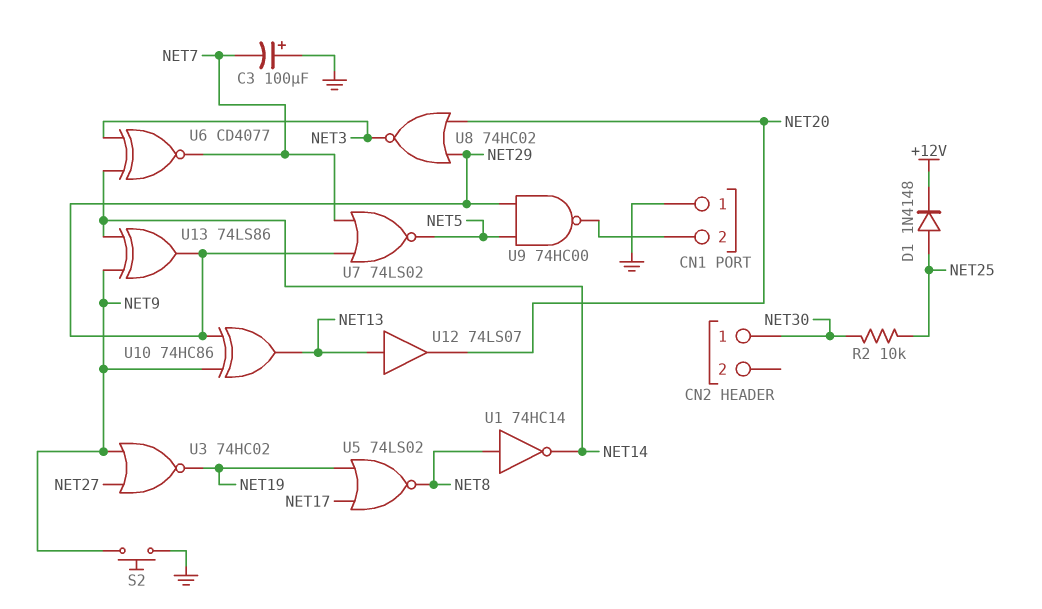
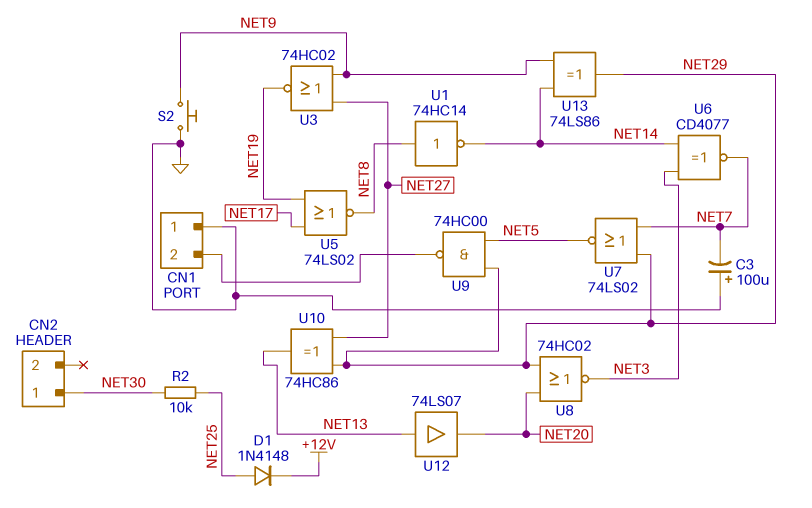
U10: XOR 74HC86 (in NET9, in NET29, out NET13) -> XOR 74HC86 (in NET27, in NET29, out NET13)

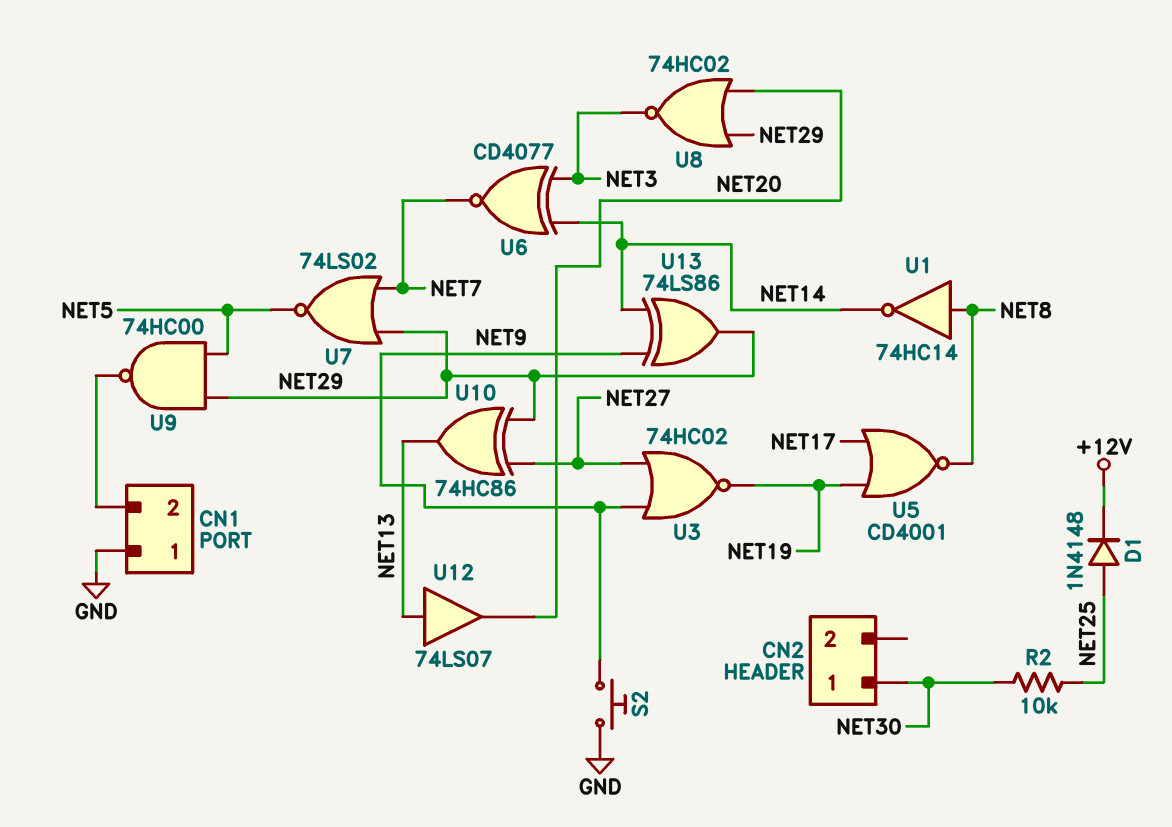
C3: 100uF (plus GND, minus NET7) -> none
U5: NOR 74LS02 (in NET17, in NET19, out NET8) -> NOR CD4001 (in NET17, in NET19, out NET8)

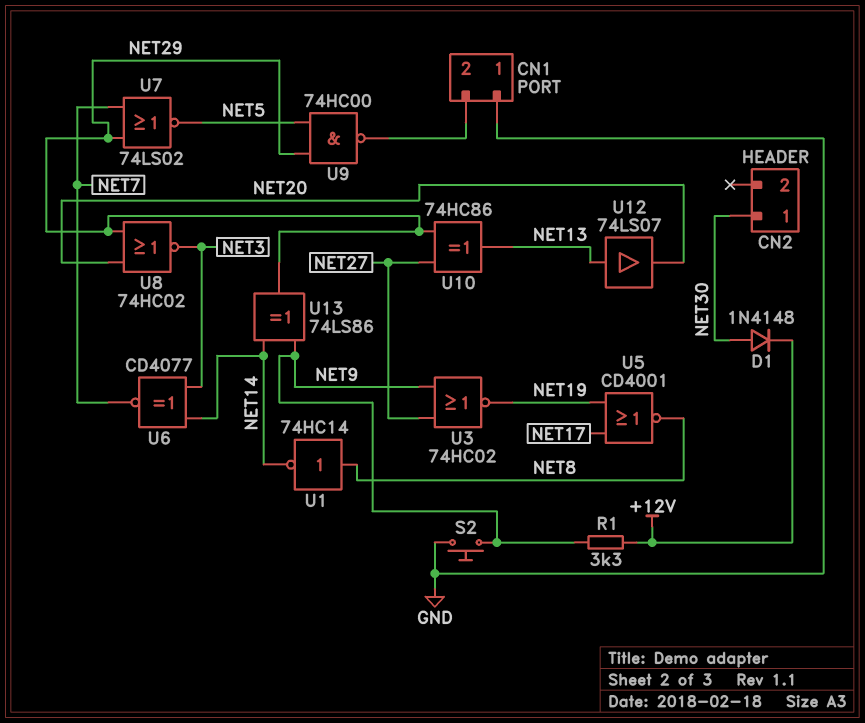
D1: diode 1N4148 (A NET25, K +12V) -> diode 1N4148 (A NET30, K +12V)
R1: none -> 3.3k (+12V, NET9)
R2: 10k (NET25, NET30) -> none

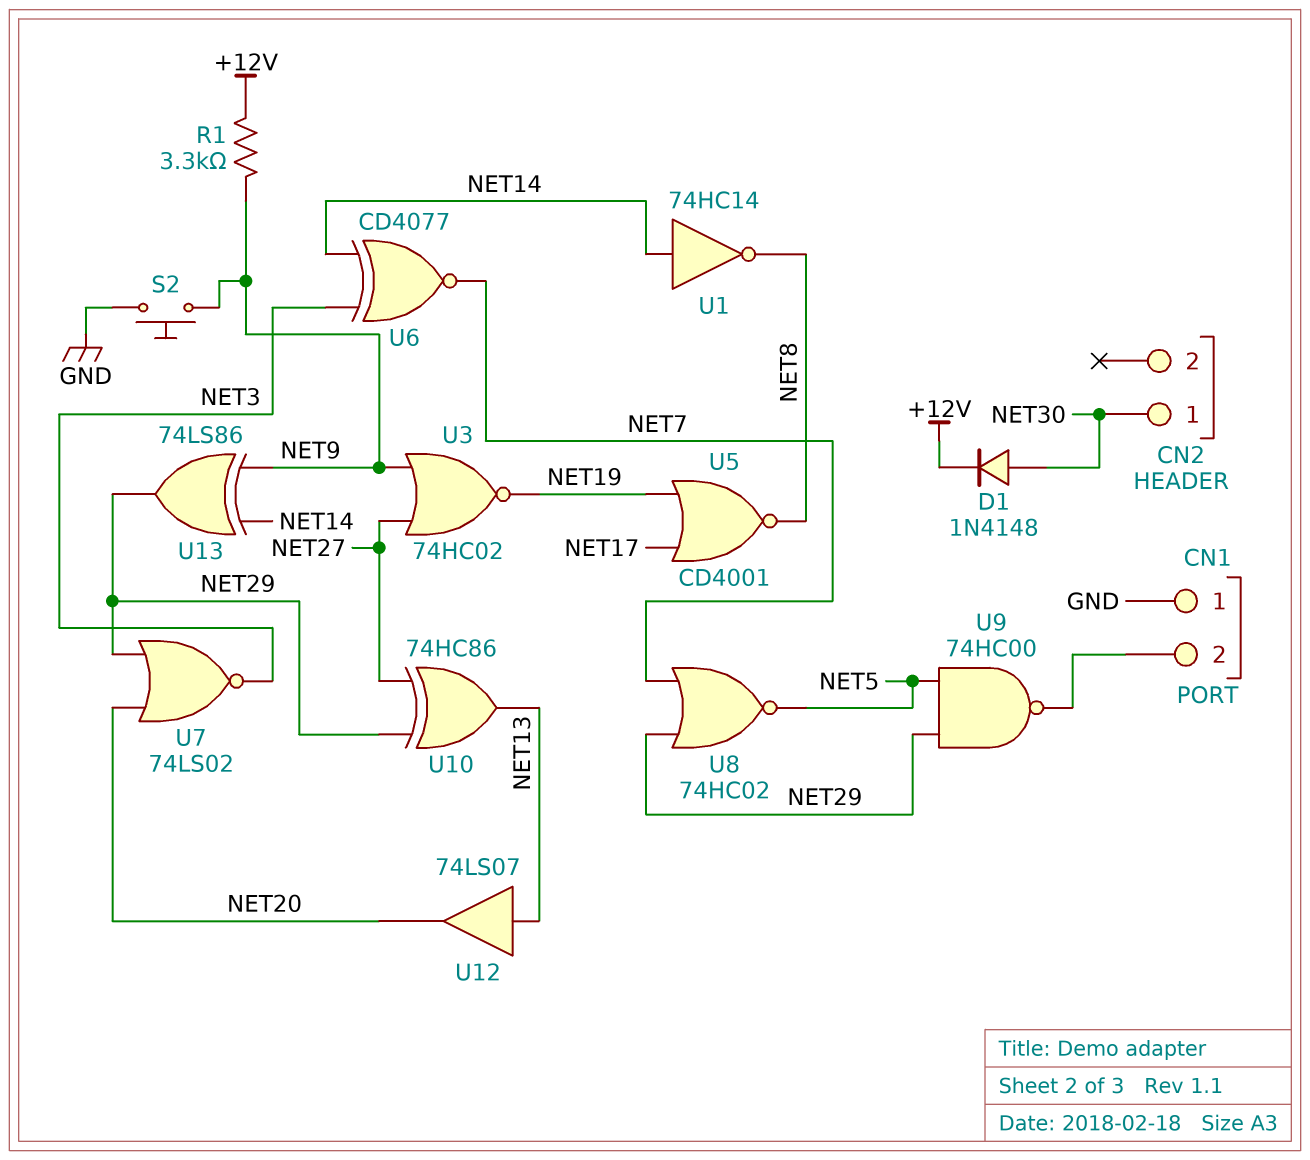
U1: NOT 74HC14 (in NET8, out NET14) -> NOT 74HC14 (in NET14, out NET8)
U7: NOR 74LS02 (in NET7, in NET29, out NET5) -> NOR 74LS02 (in NET20, in NET29, out NET3)
U8: NOR 74HC02 (in NET20, in NET29, out NET3) -> NOR 74HC02 (in NET7, in NET29, out NET5)

